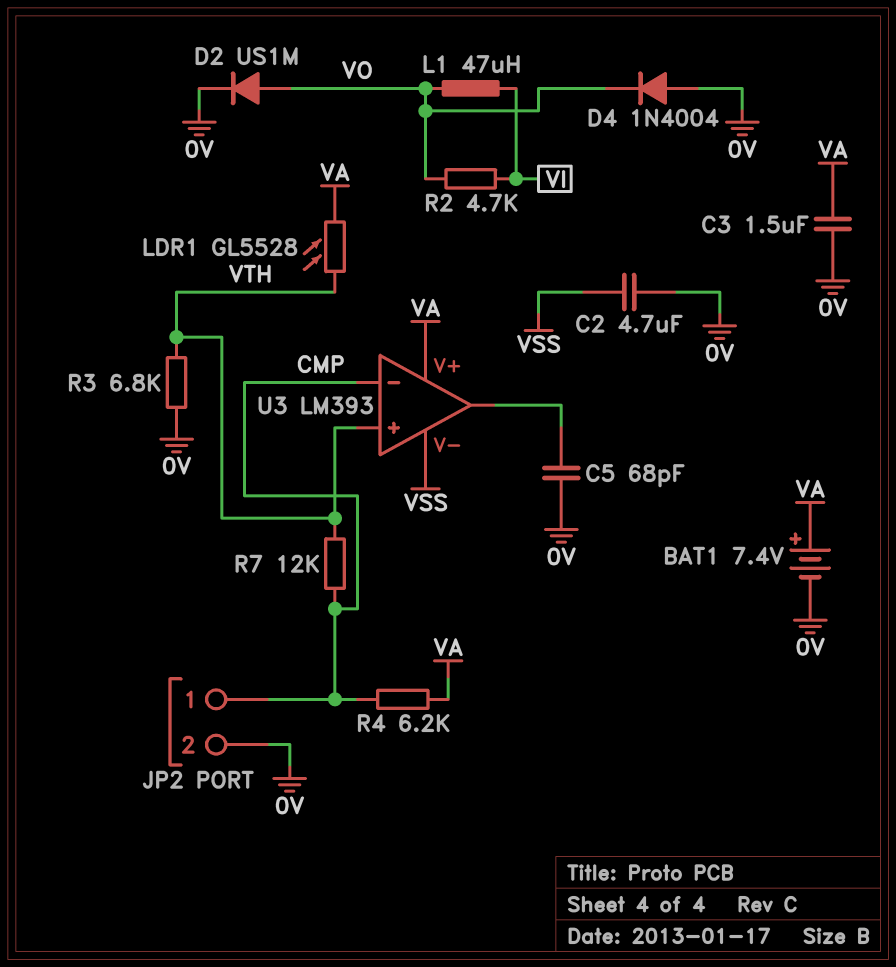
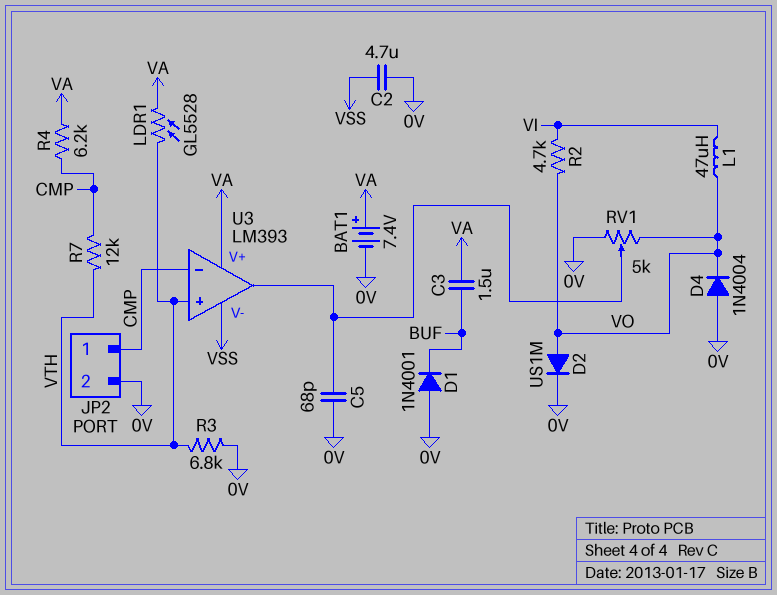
C3: 1.5uF (0V, VA) -> 1.5uF (BUF, VA)
D1: none -> diode 1N4001 (A 0V, K BUF)
RV1: none -> 5k (0V, VO, wiper U3/out)

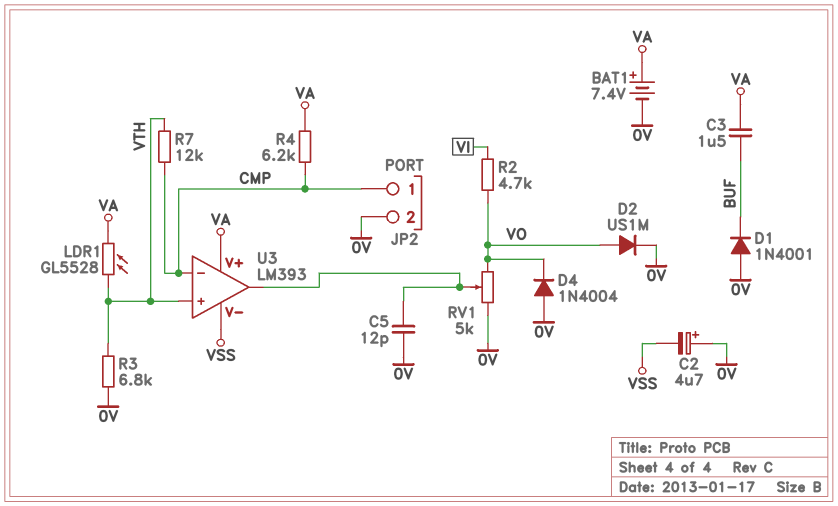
C2: 4.7uF (0V, VSS) -> 4.7uF (plus 0V, minus VSS)
C5: 68pF (0V, U3/out) -> 12pF (0V, U3/out)
L1: 47uH (VI, VO) -> none

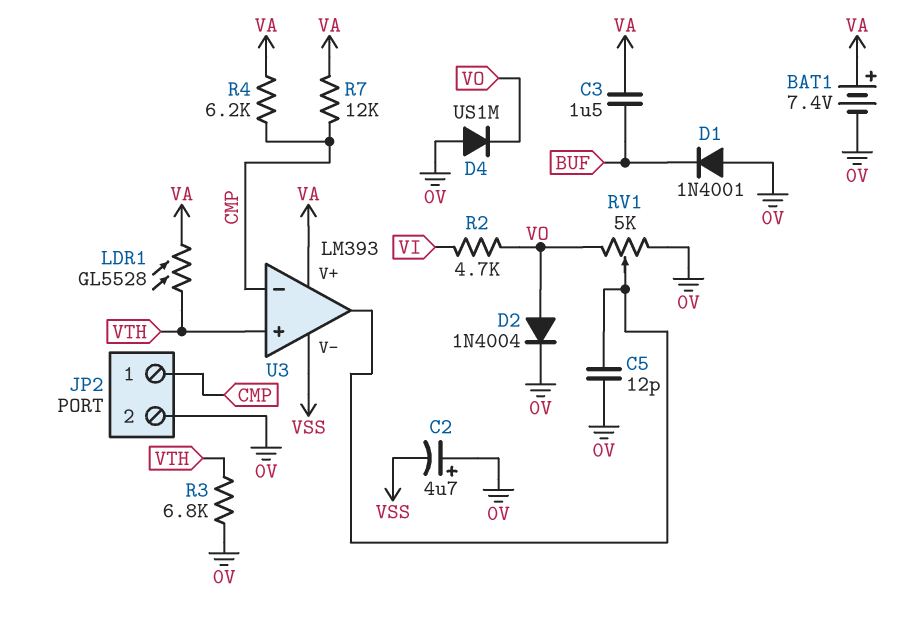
D2: diode US1M (A VO, K 0V) -> diode 1N4004 (A VO, K 0V)
D4: diode 1N4004 (A 0V, K VO) -> diode US1M (A 0V, K VO)
R7: 12k (CMP, VTH) -> 12k (CMP, VA)

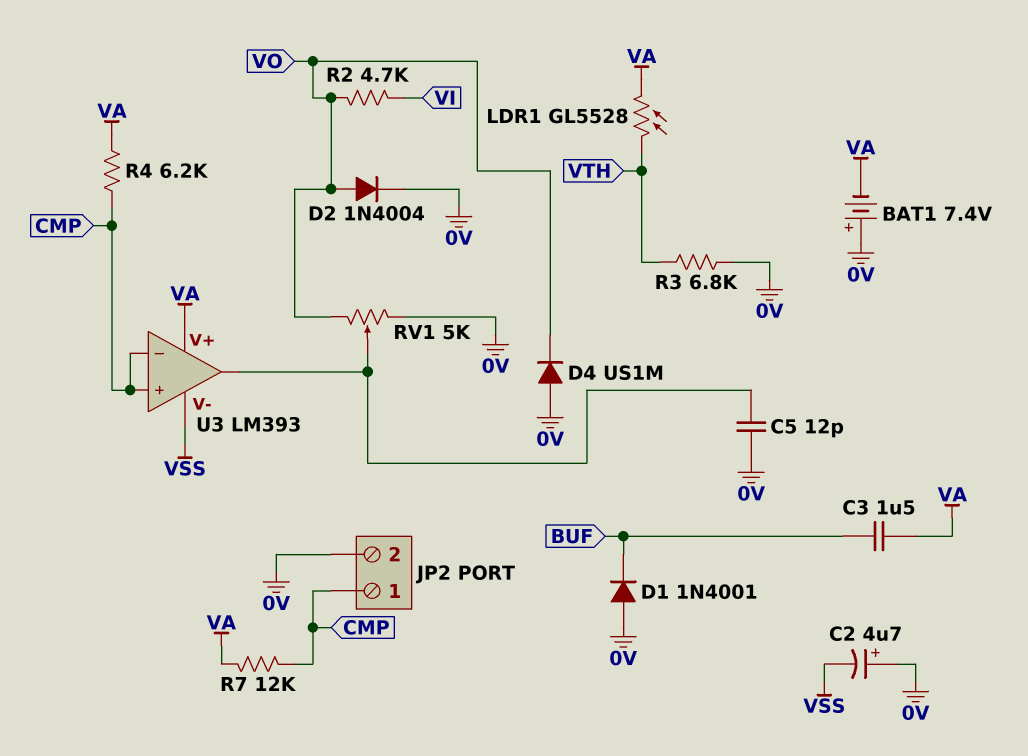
BAT1: 7.4V (plus VA, minus 0V) -> 7.4V (plus 0V, minus VA)
U3 pin in+: VTH -> CMP

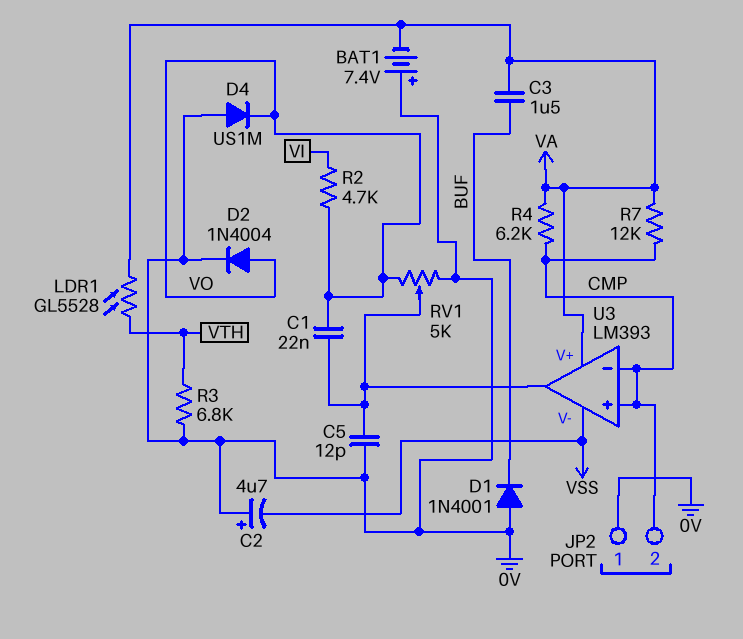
C1: none -> 22nF (U3/out, VO)
JP2 pin 1: CMP -> 0V
JP2 pin 2: 0V -> CMP

